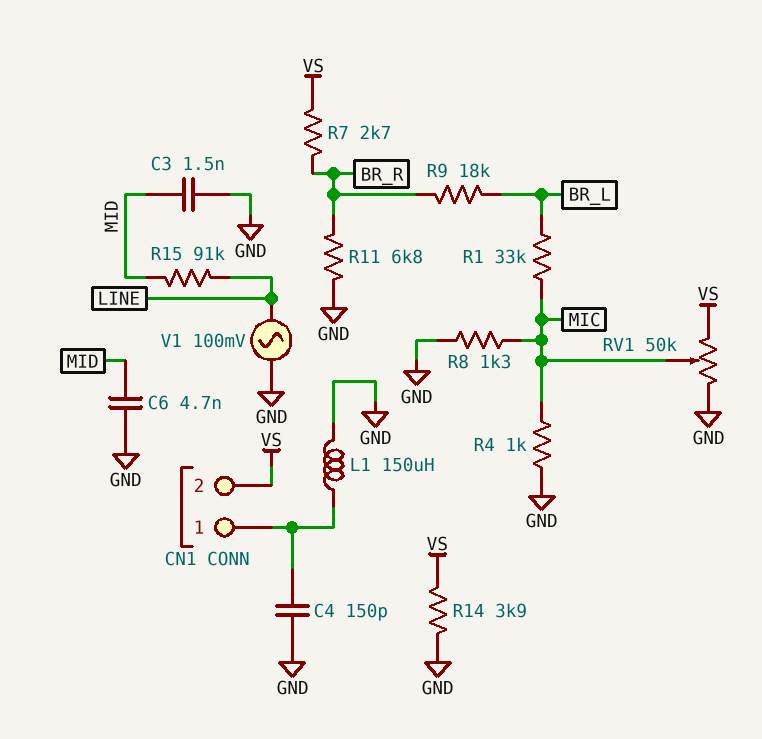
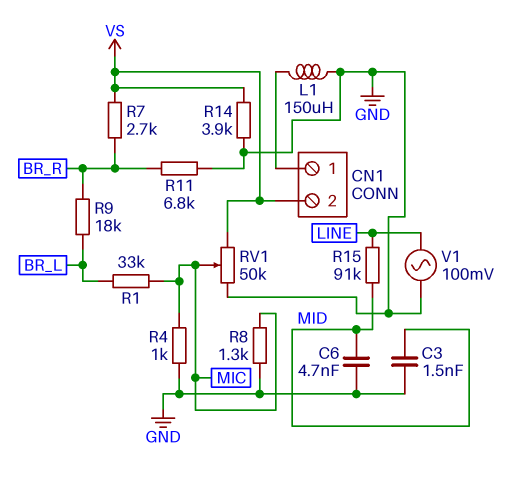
C4: 150pF (CN1/1, GND) -> none

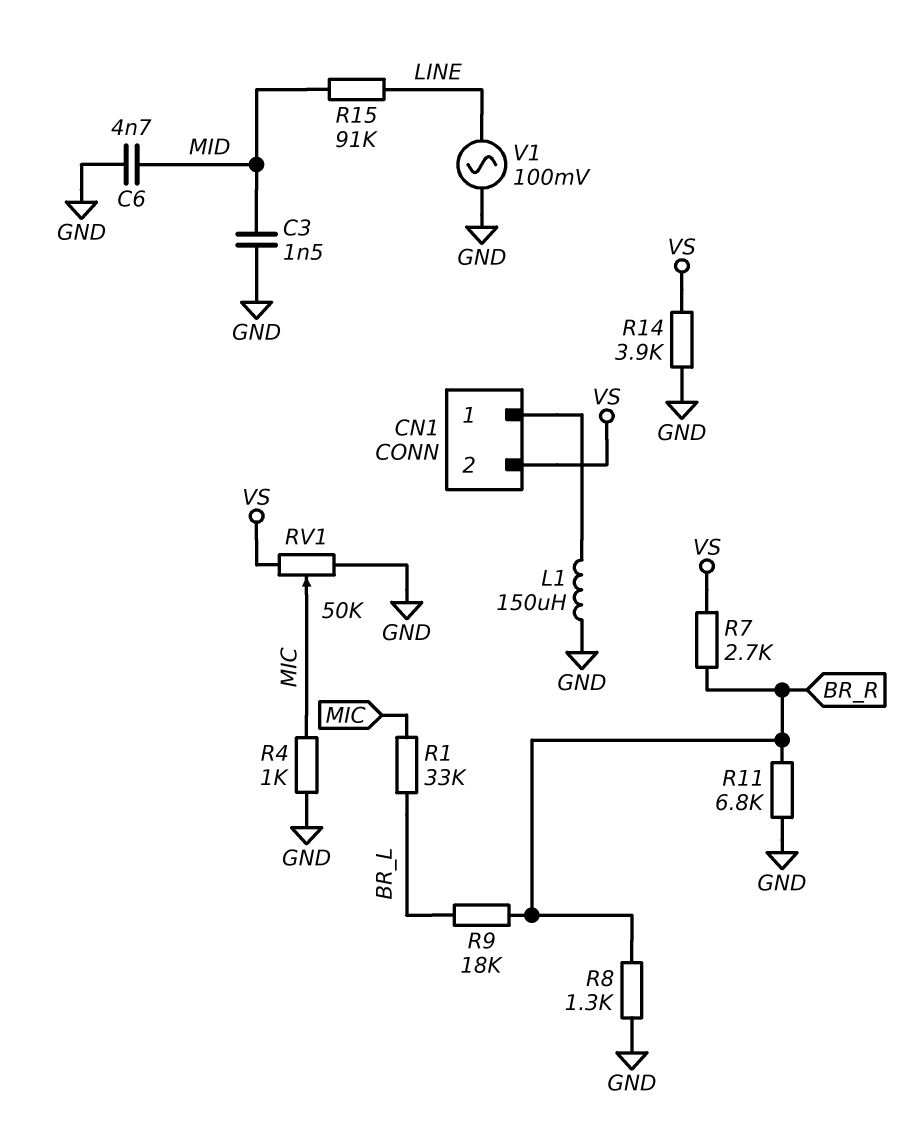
R8: 1.3k (GND, MIC) -> 1.3k (BR_R, GND)

